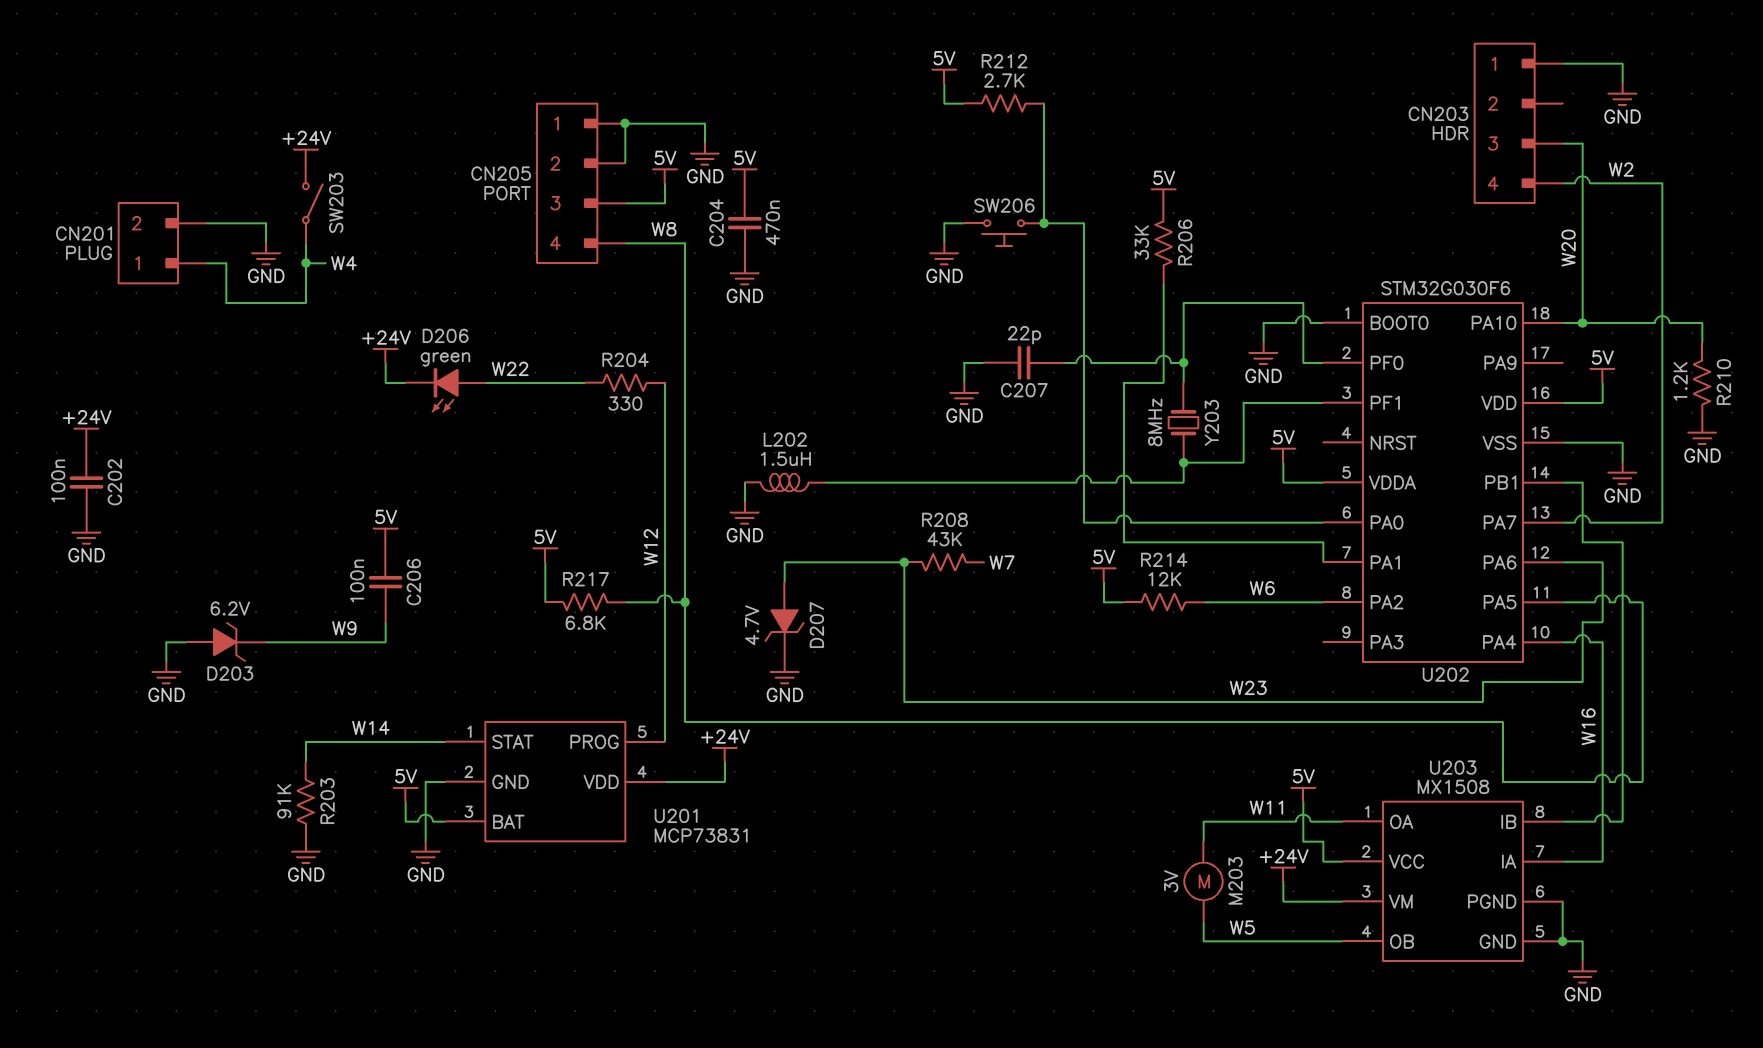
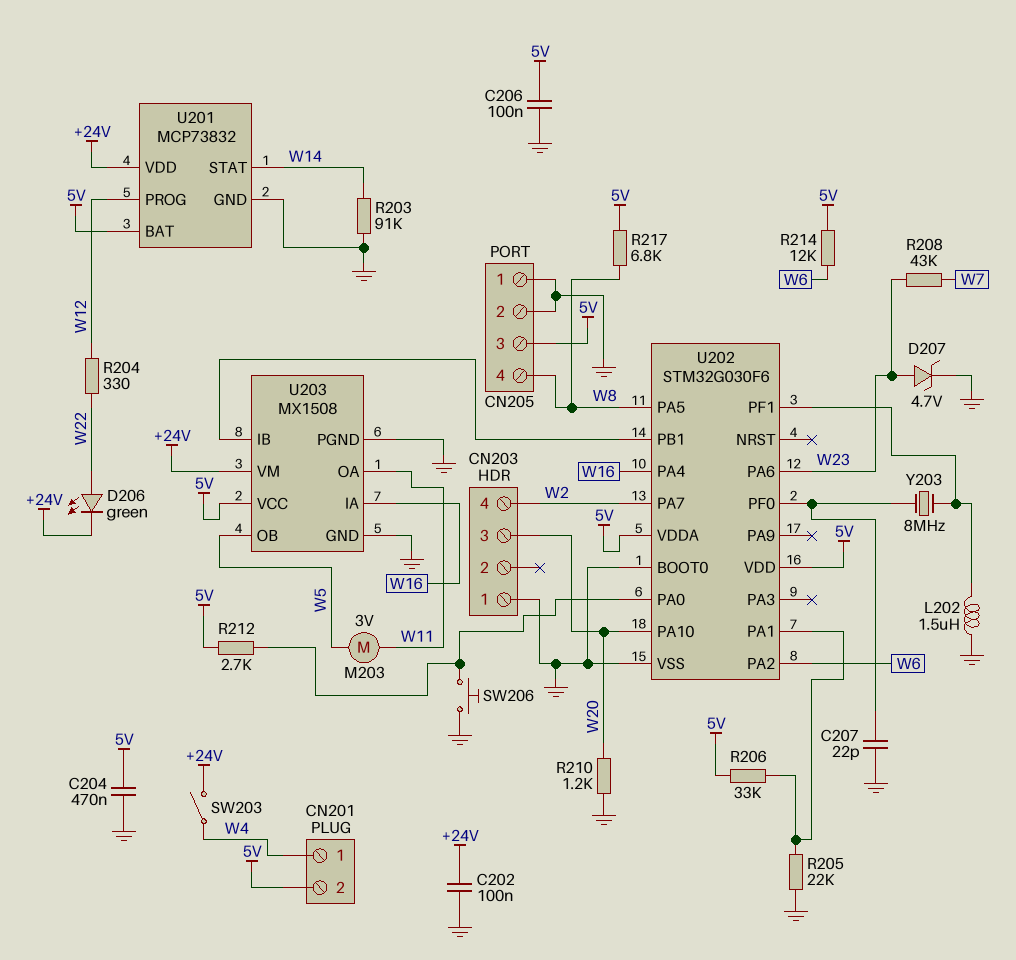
C206: 100nF (5V, W9) -> 100nF (5V, GND)
CN201 pin 2: GND -> 5V
D203: zener 6.2V (A GND, K W9) -> none
R205: none -> 22k (GND, U202/PA1)
U201: MCP73831 -> MCP73832

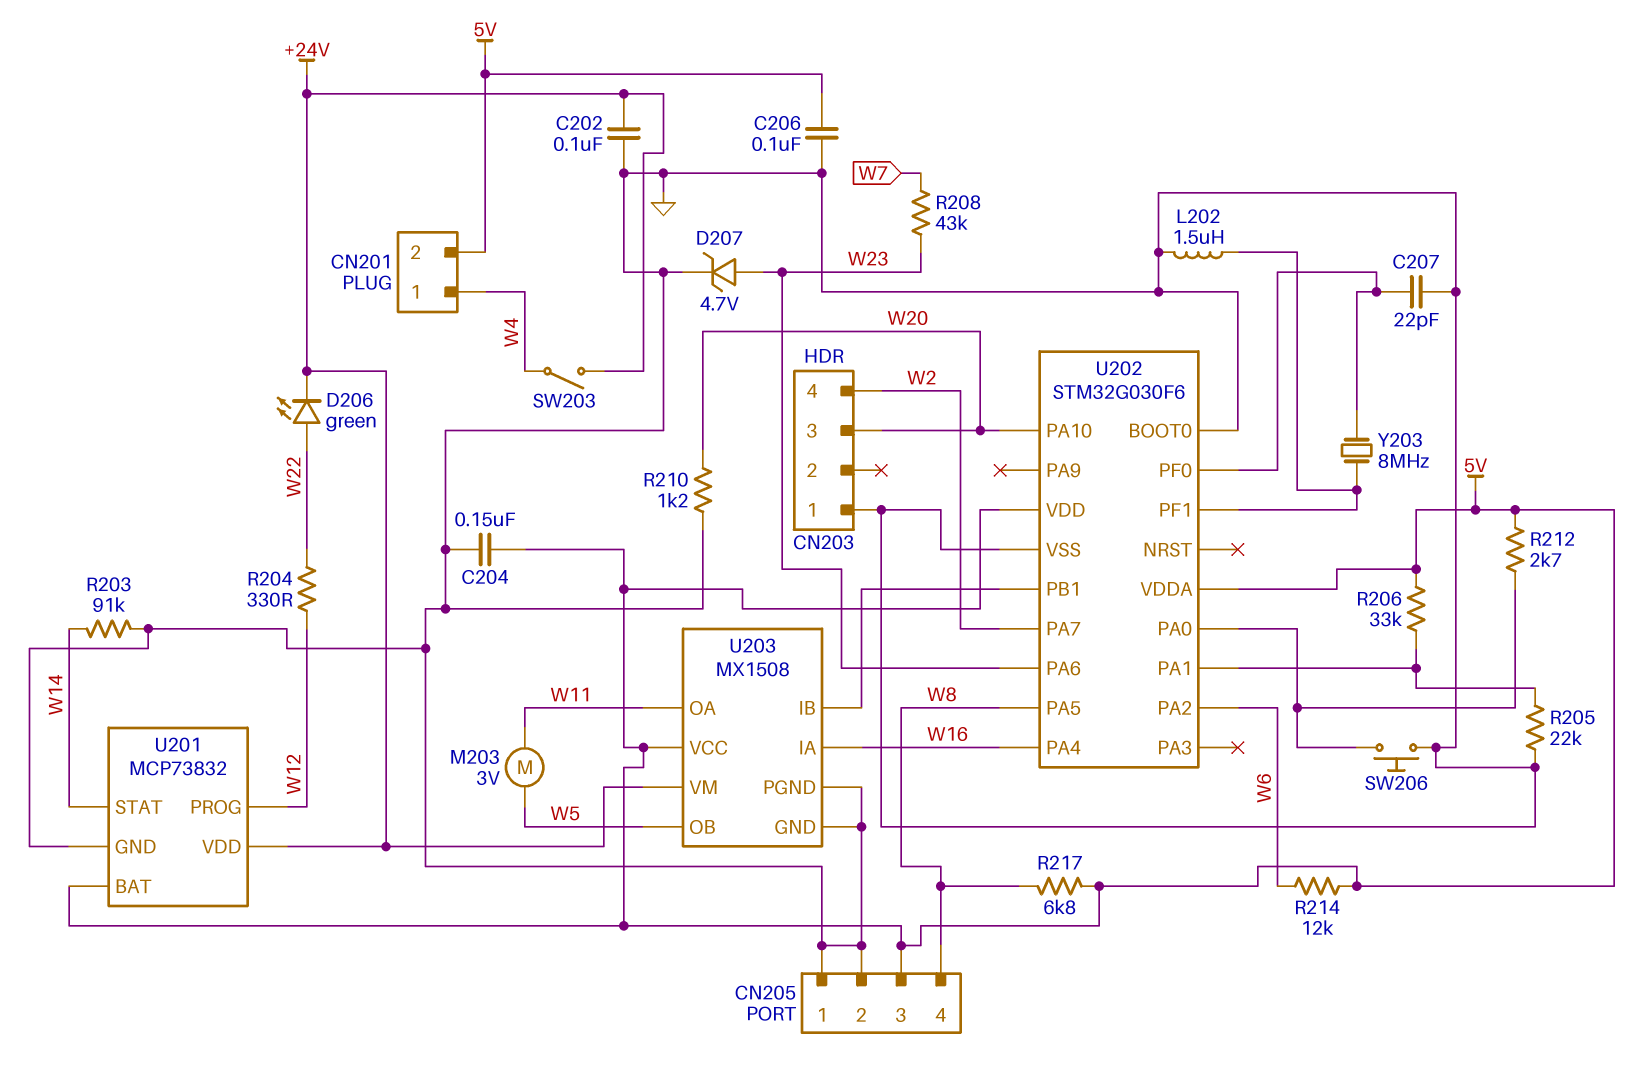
C204: 470nF (5V, GND) -> 150nF (5V, GND)

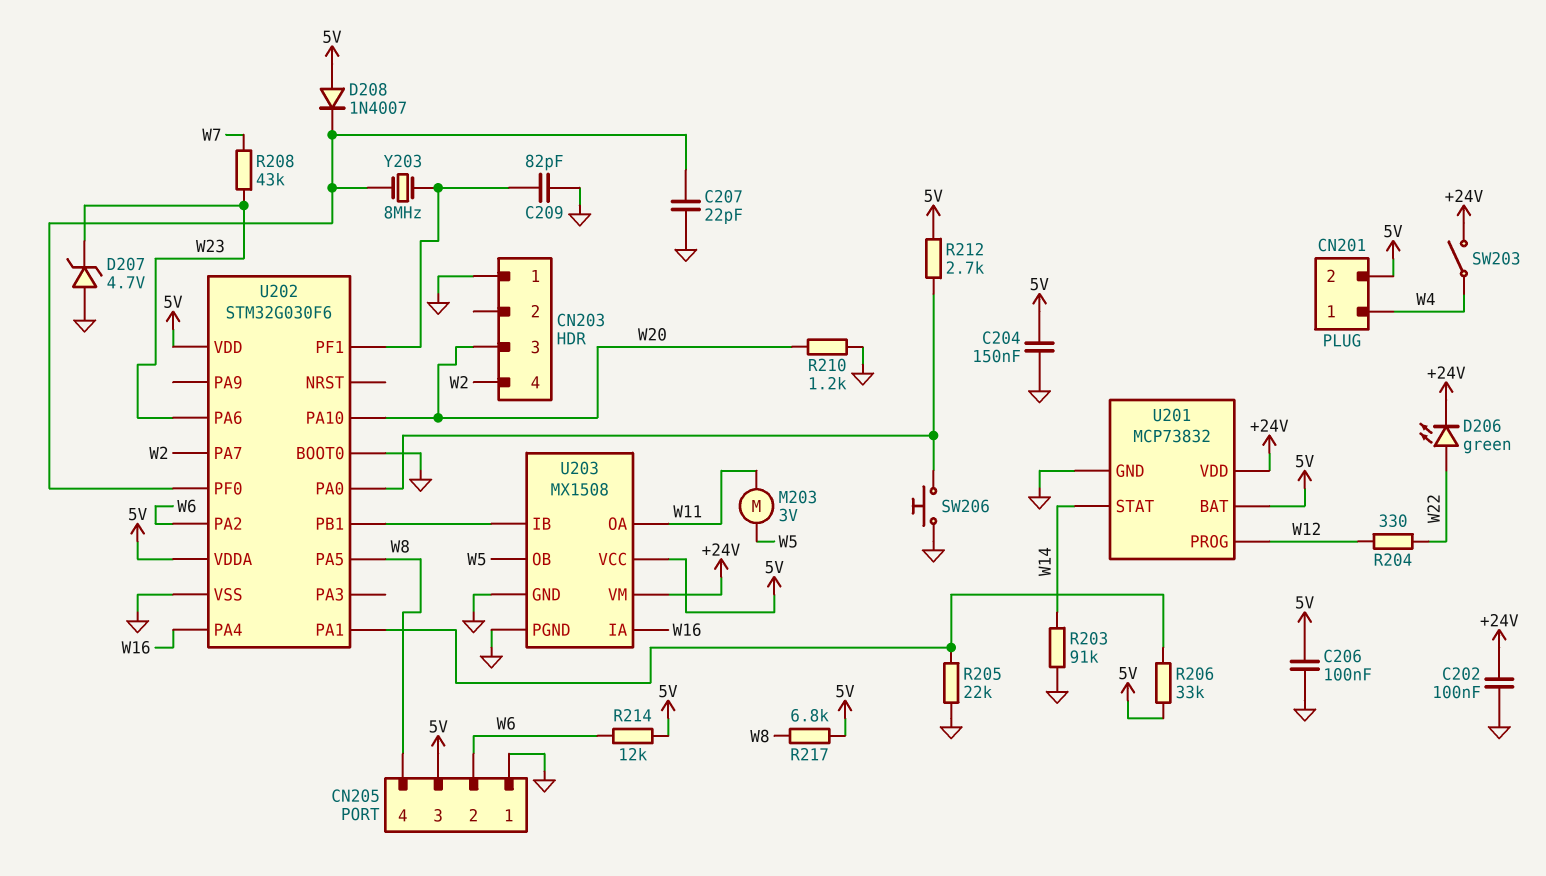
C209: none -> 82pF (GND, U202/PF1)
CN205 pin 2: GND -> W6
D207: zener 4.7V (A W23, K GND) -> zener 4.7V (A GND, K W23)
D208: none -> diode 1N4007 (A 5V, K U202/PF0)
L202: 1.5uH (GND, U202/PF1) -> none

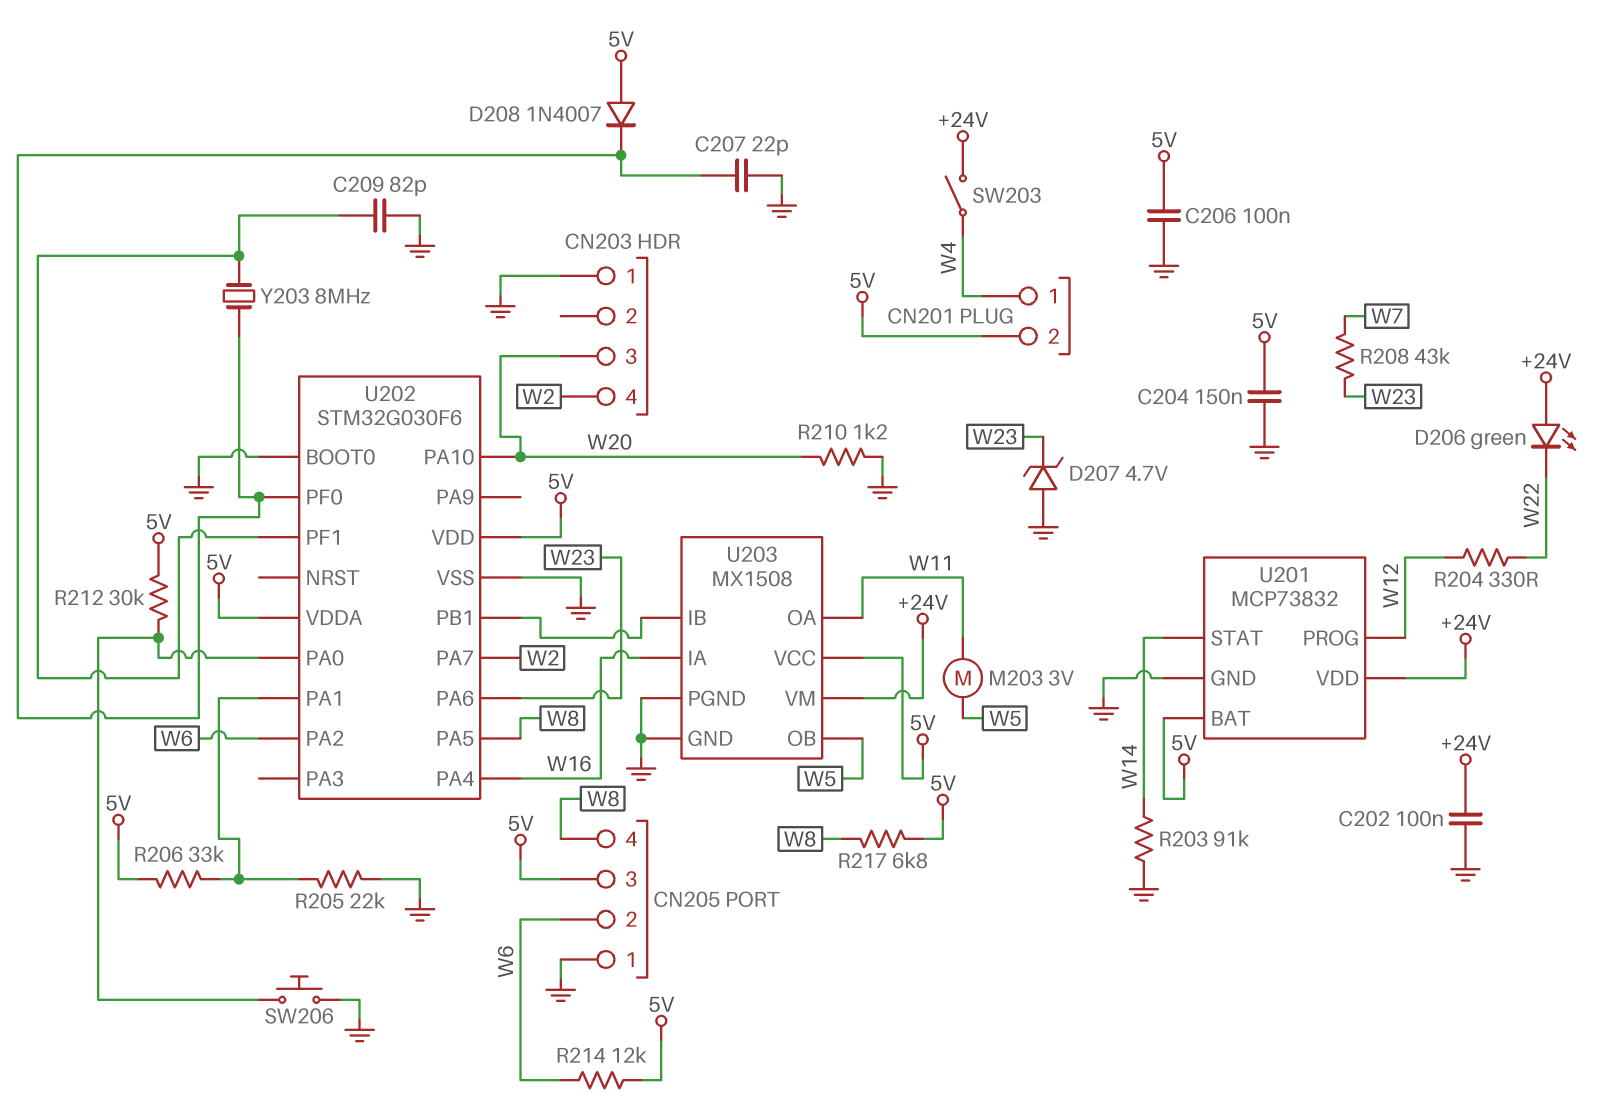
D206: LED green (A W22, K +24V) -> LED green (A +24V, K W22)
R212: 2.7k (5V, U202/PA0) -> 30k (5V, U202/PA0)

